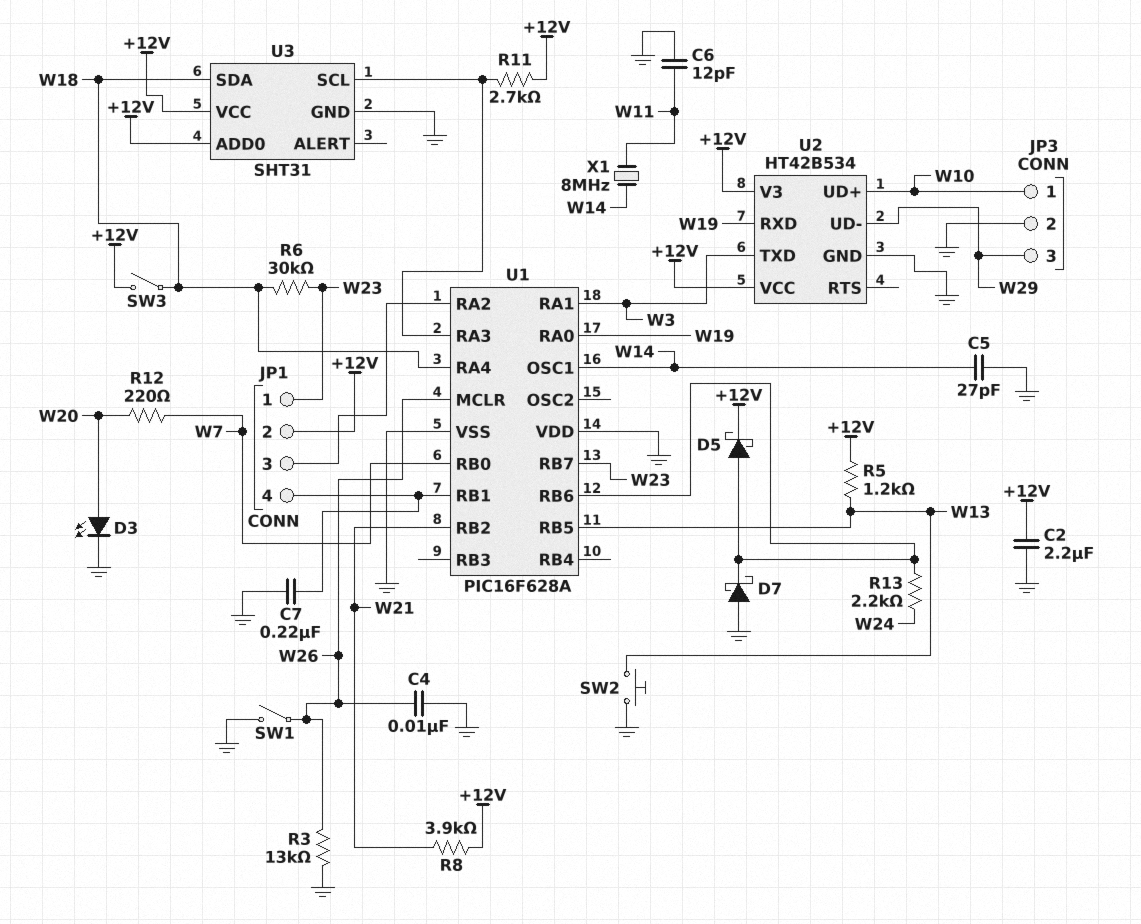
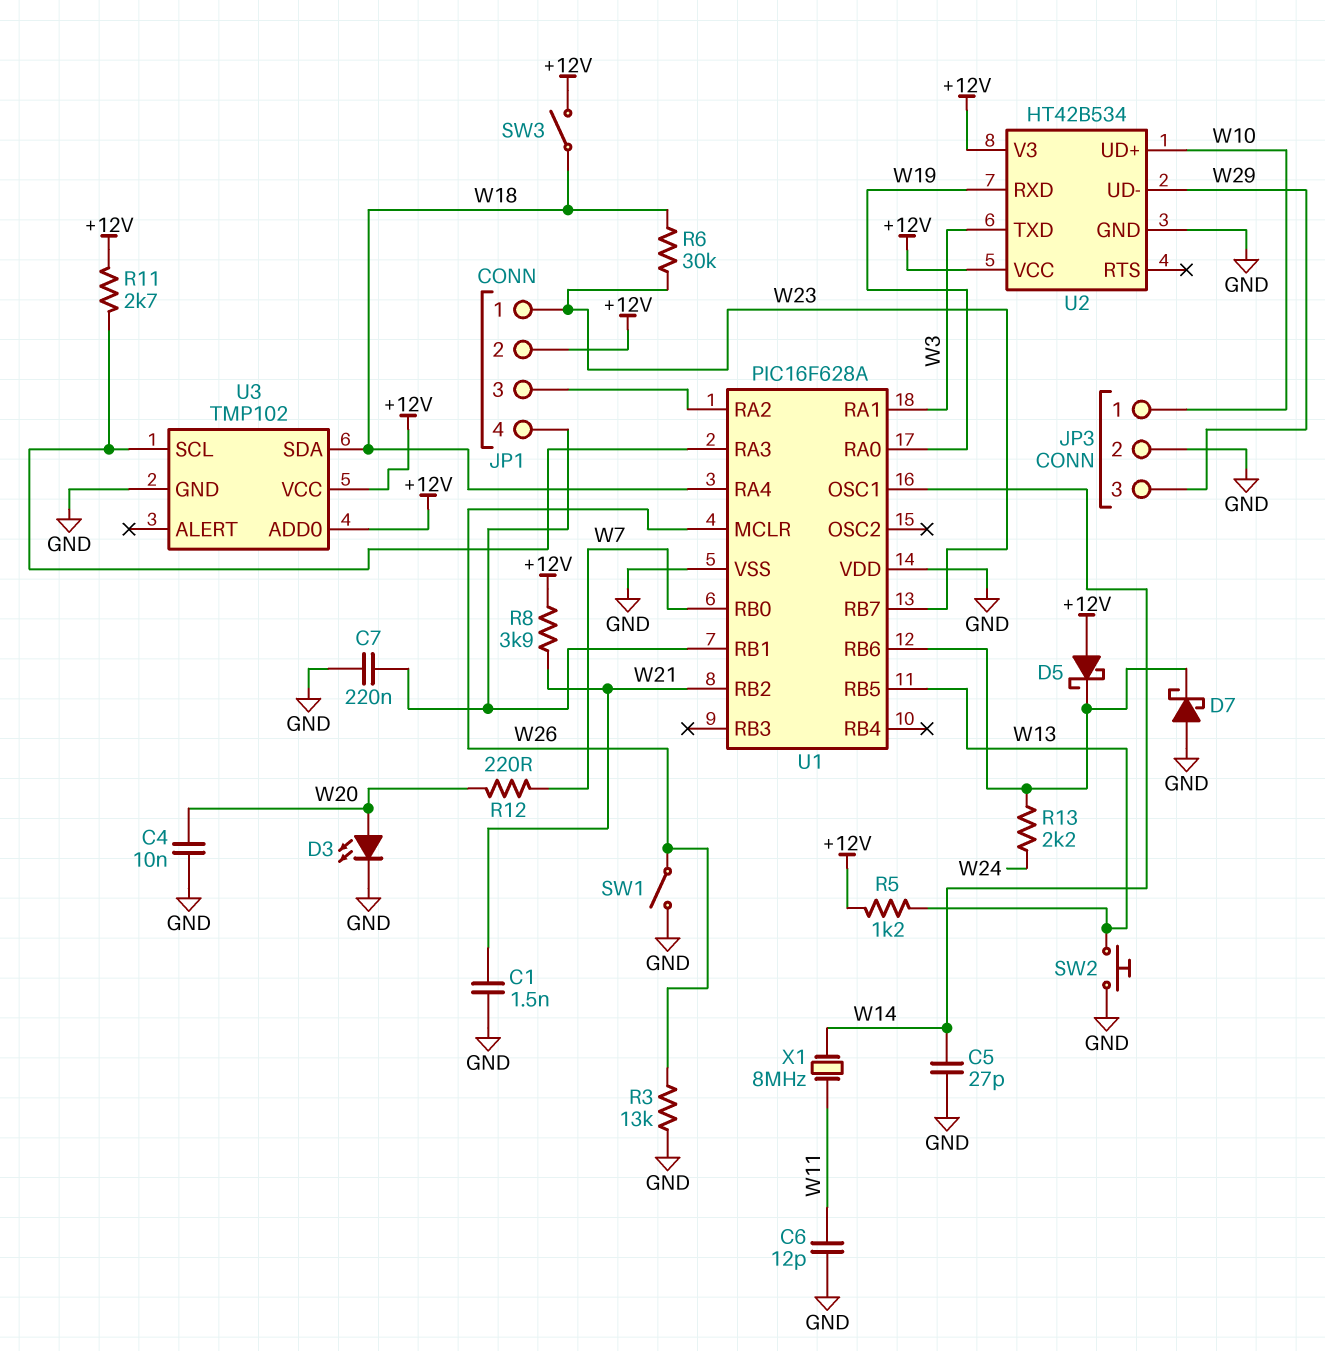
C1: none -> 1.5nF (GND, W21)
C2: 2.2uF (+12V, GND) -> none
C4: 10nF (GND, W26) -> 10nF (GND, W20)
D5: schottky (A U1/RB6, K +12V) -> schottky (A +12V, K U1/RB6)
U3: SHT31 -> TMP102

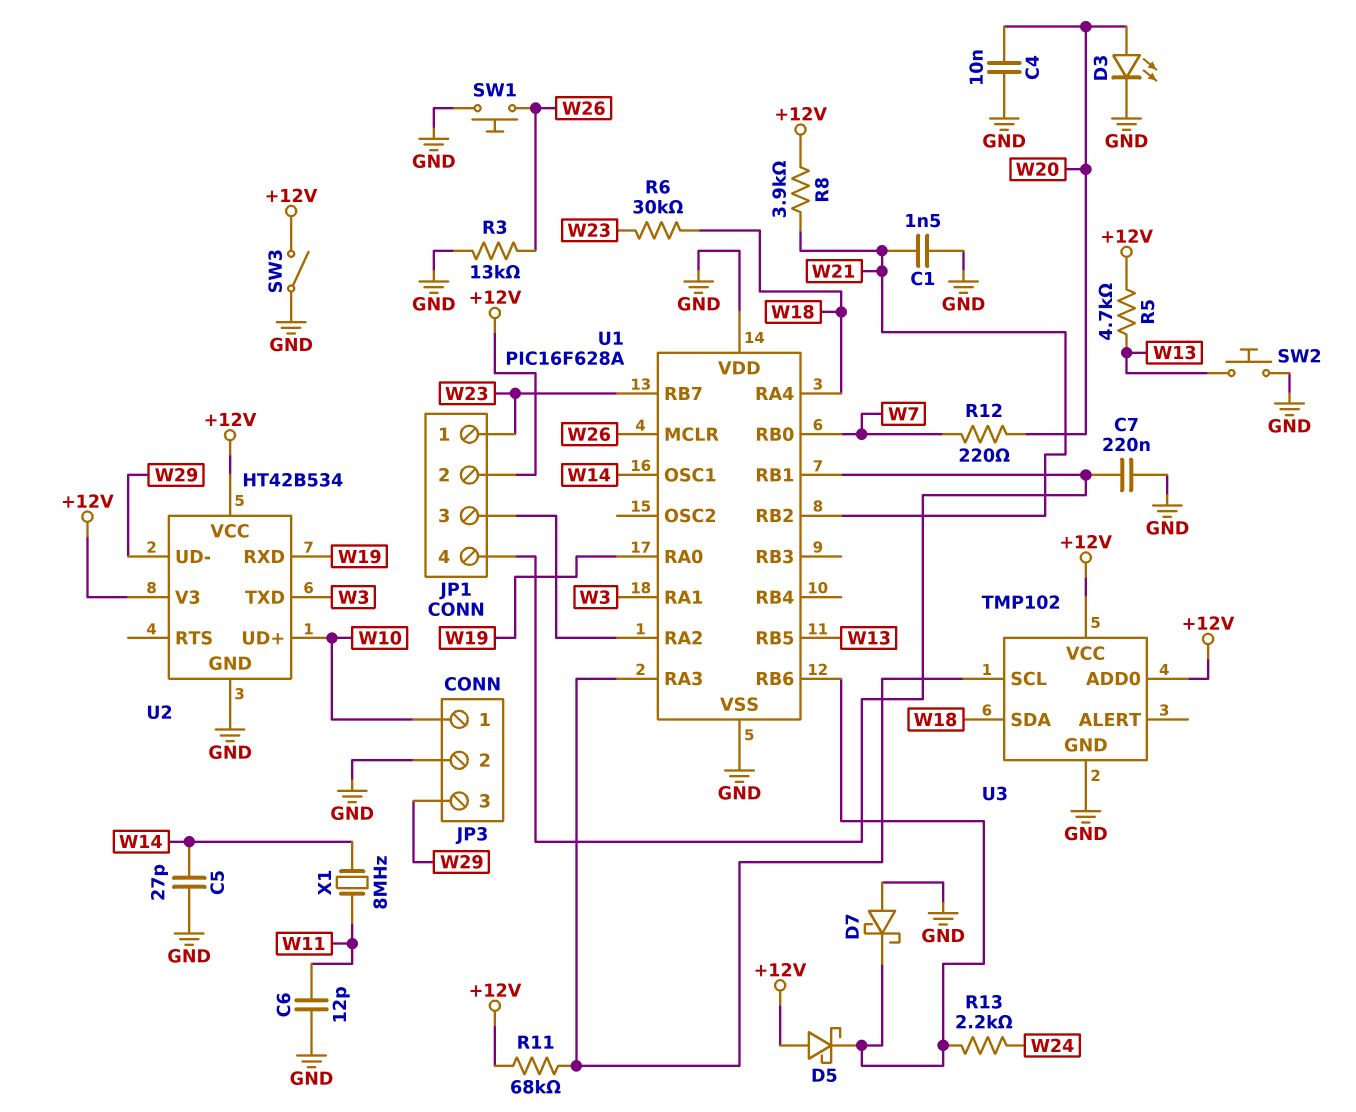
R5: 1.2k (+12V, W13) -> 4.7k (+12V, W13)
R11: 2.7k (+12V, U1/RA3) -> 68k (+12V, U1/RA3)
SW1: switch (GND, W26) -> button (GND, W26)
SW3: switch (+12V, W18) -> switch (+12V, GND)

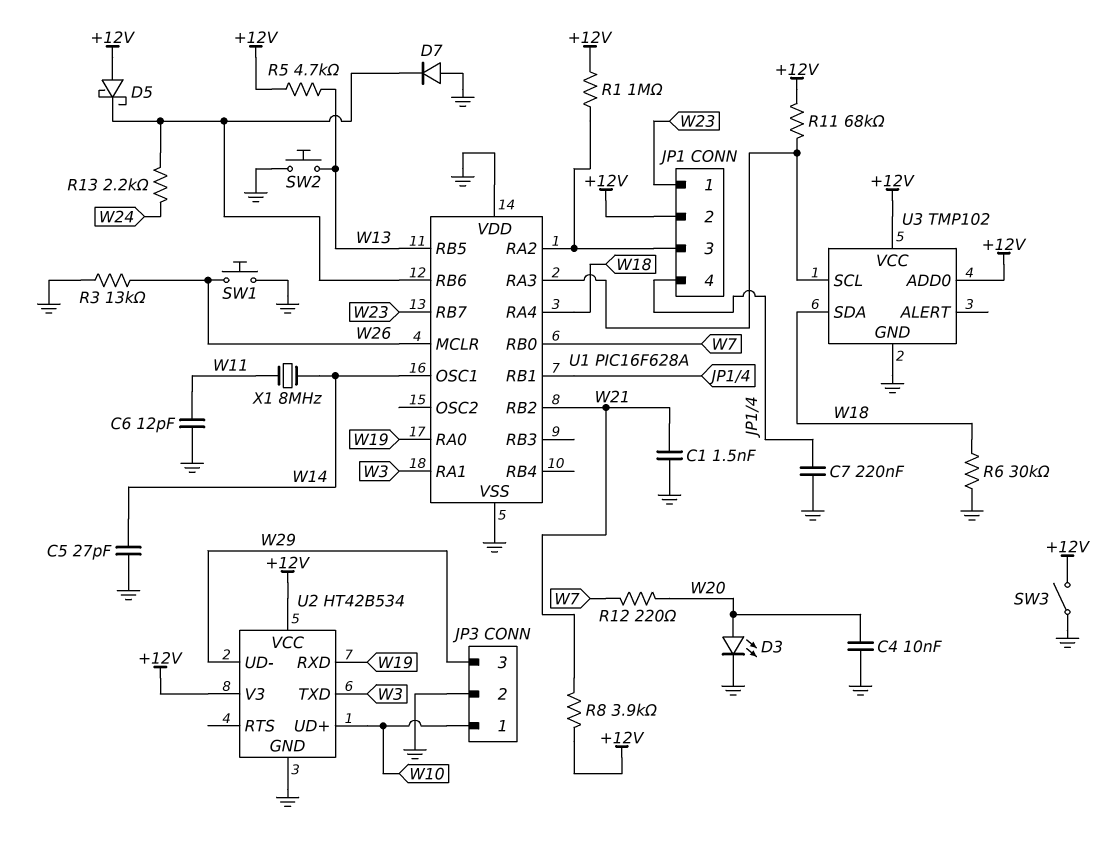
D7: schottky (A GND, K U1/RB6) -> diode (A GND, K U1/RB6)
R1: none -> 1M (+12V, JP1/3)
R6: 30k (W18, W23) -> 30k (GND, W18)

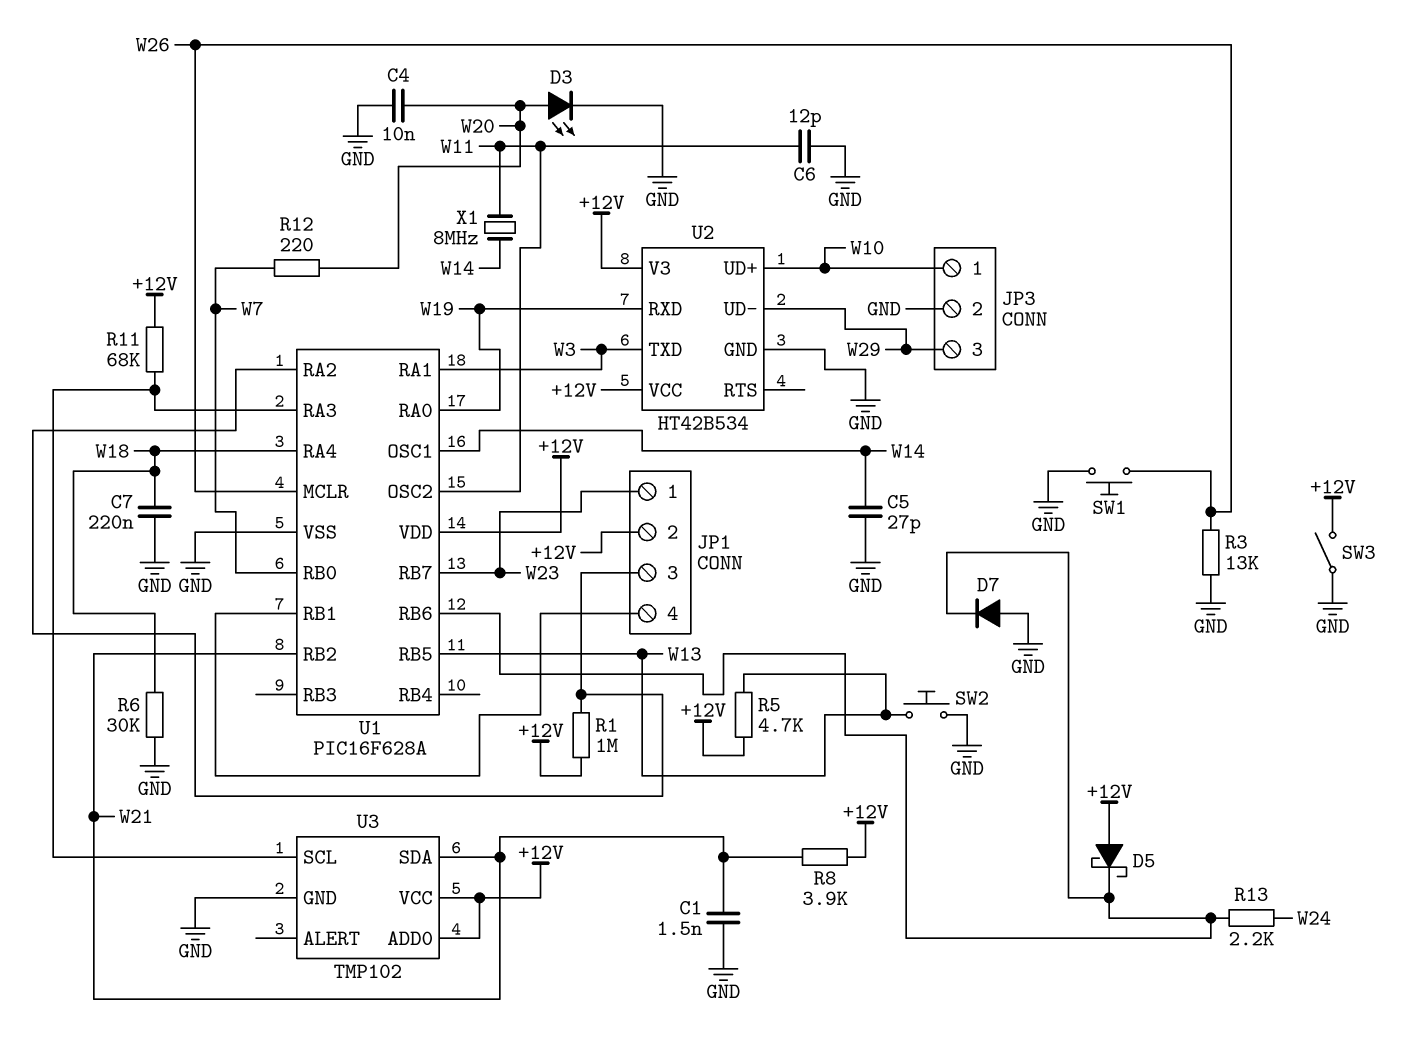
C7: 220nF (GND, JP1/4) -> 220nF (GND, W18)
U1 pin OSC2: none -> W11
U1 pin VDD: GND -> +12V
U3 pin SDA: W18 -> W21

